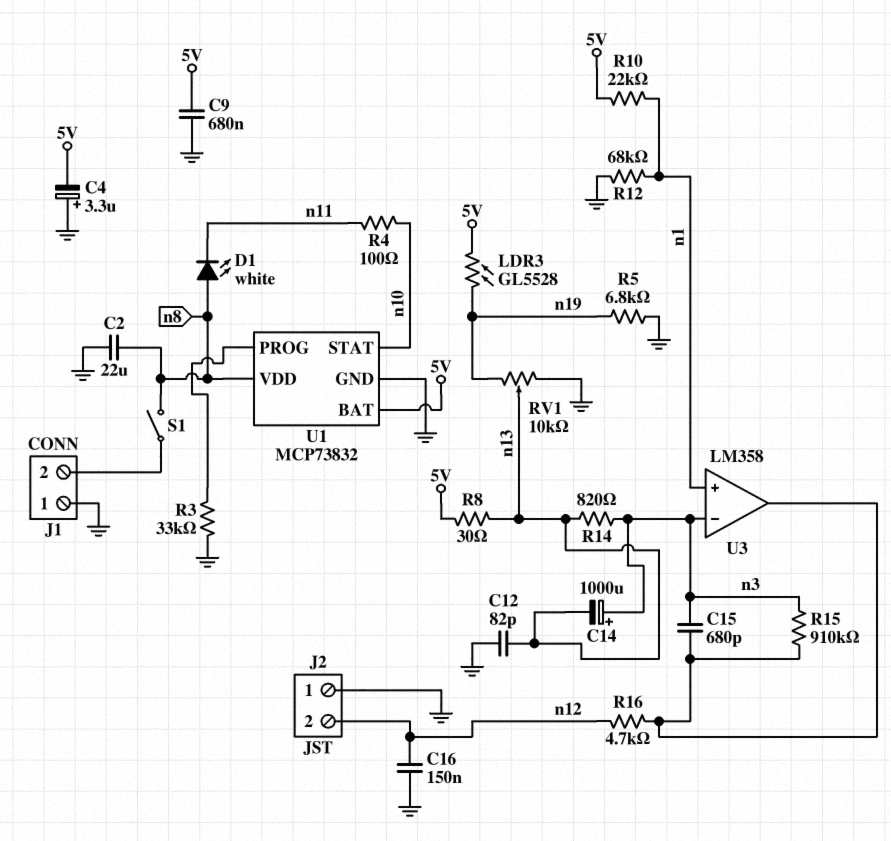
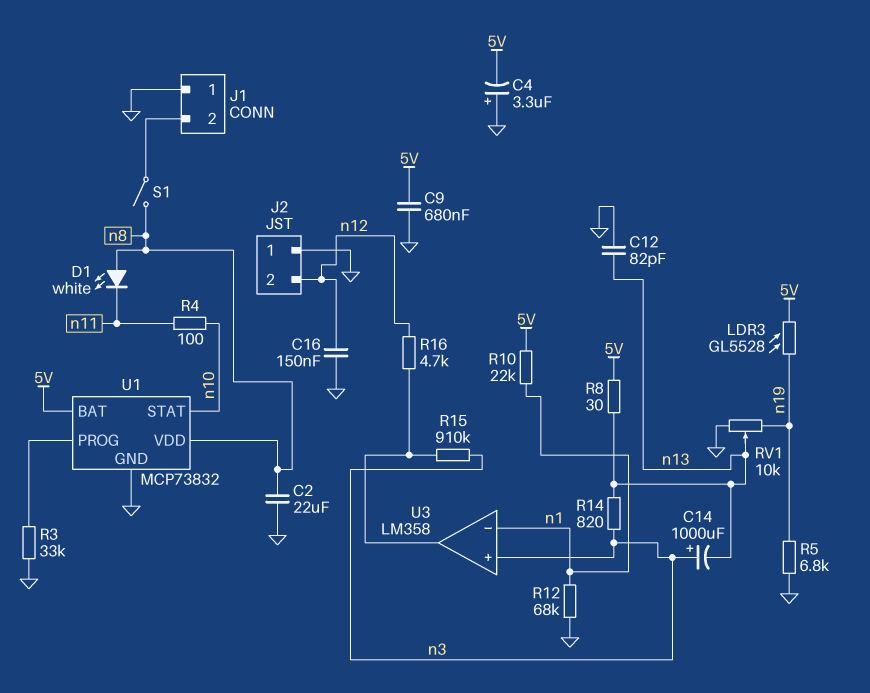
C15: 680pF (U3/out, n3) -> none
U3 pin in+: n1 -> n3
U3 pin in-: n3 -> n1

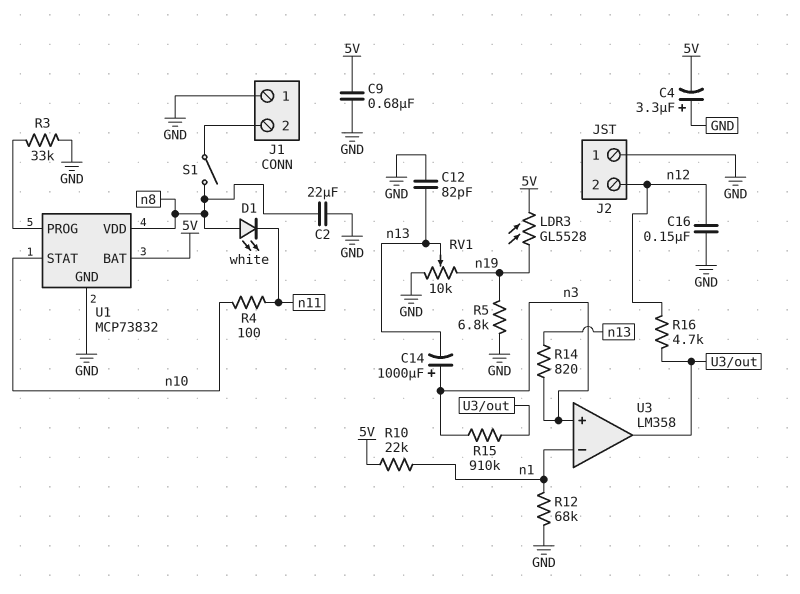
R8: 30 (5V, n13) -> none

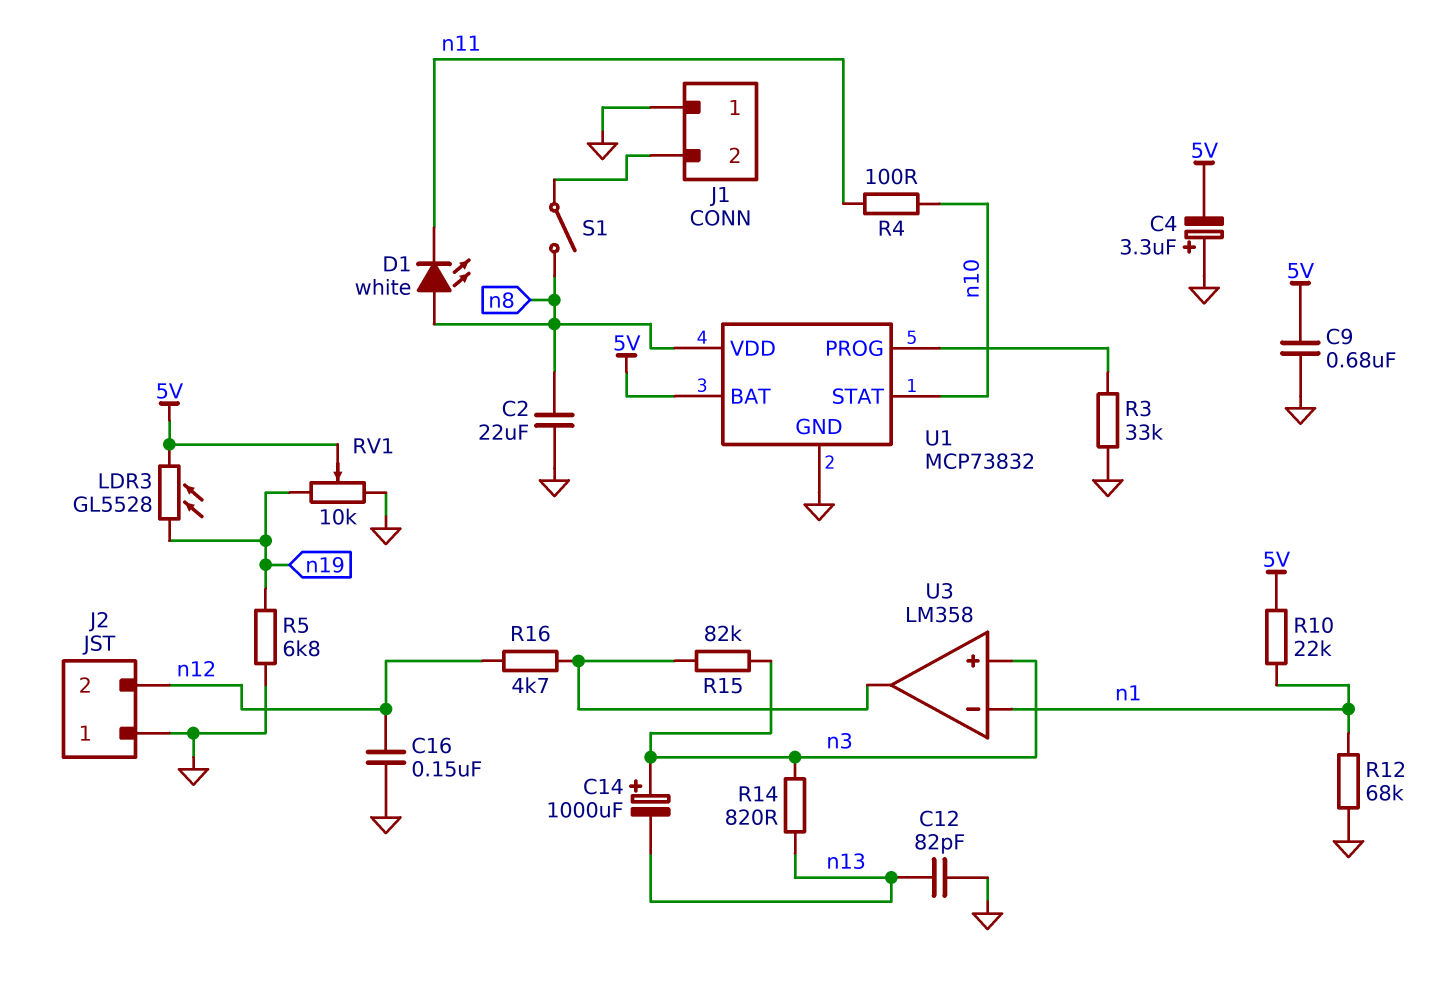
R15: 910k (U3/out, n3) -> 82k (U3/out, n3)
RV1: 10k (GND, n19, wiper n13) -> 10k (GND, n19, wiper 5V)

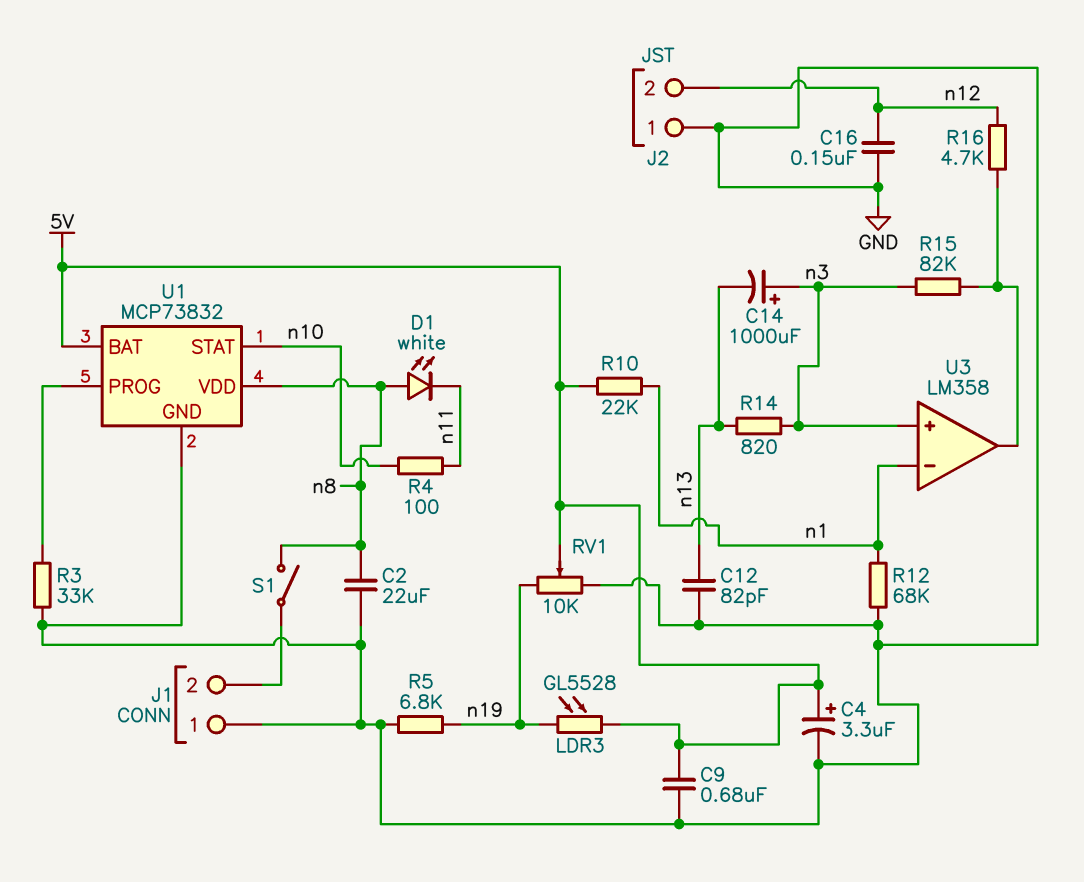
C4: 3.3uF (plus GND, minus 5V) -> 3.3uF (plus 5V, minus GND)

